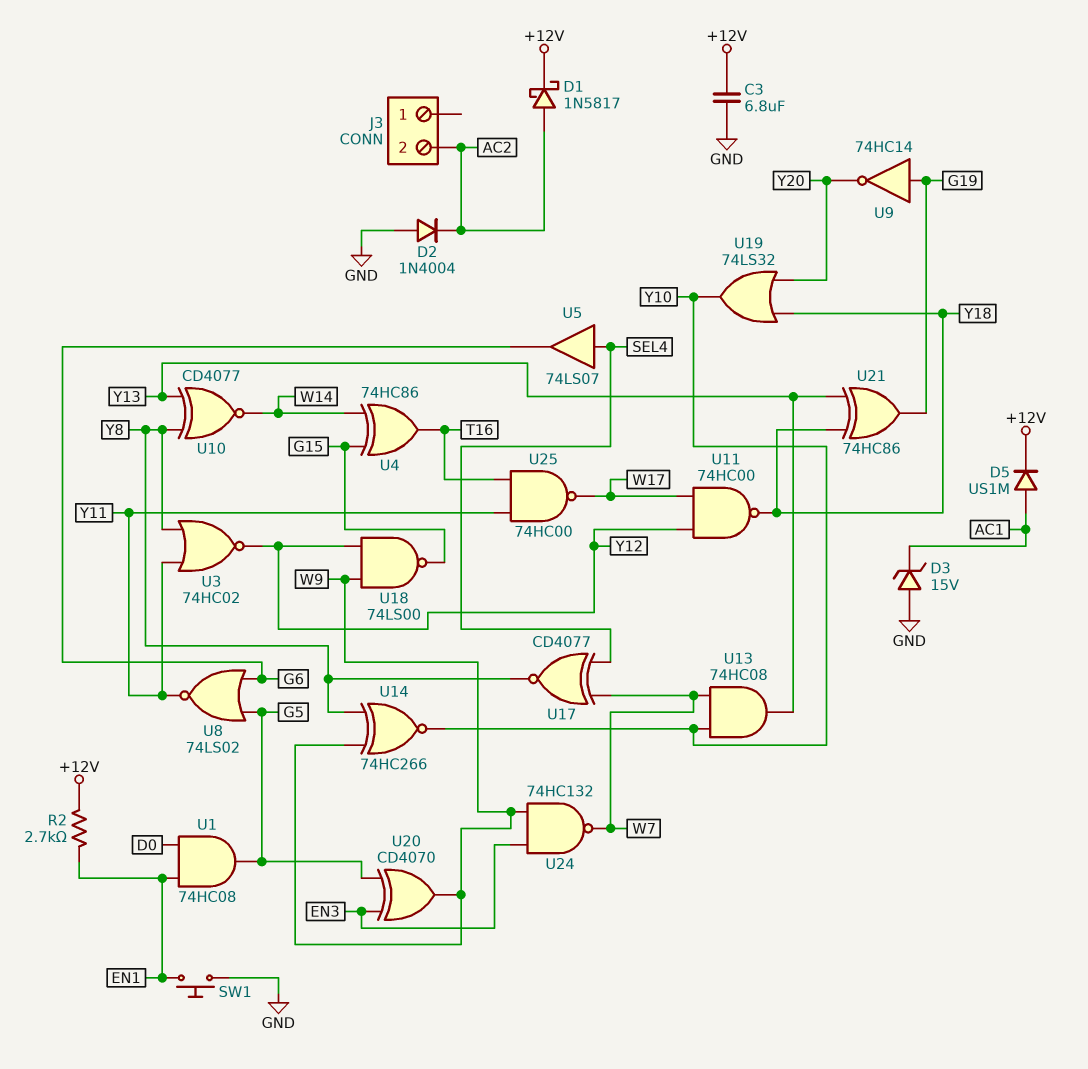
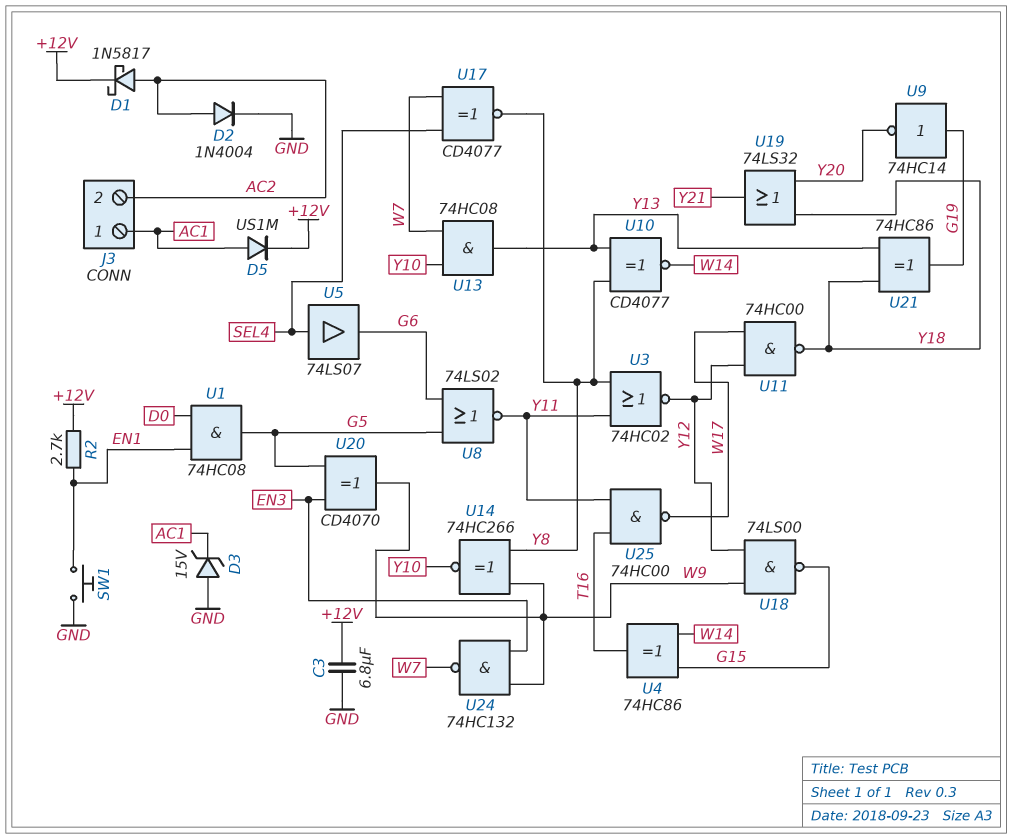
D2: diode 1N4004 (A GND, K AC2) -> diode 1N4004 (A AC2, K GND)
J3 pin 1: none -> AC1
U19: OR 74LS32 (in Y18, in Y20, out Y10) -> OR 74LS32 (in Y18, in Y20, out Y21)

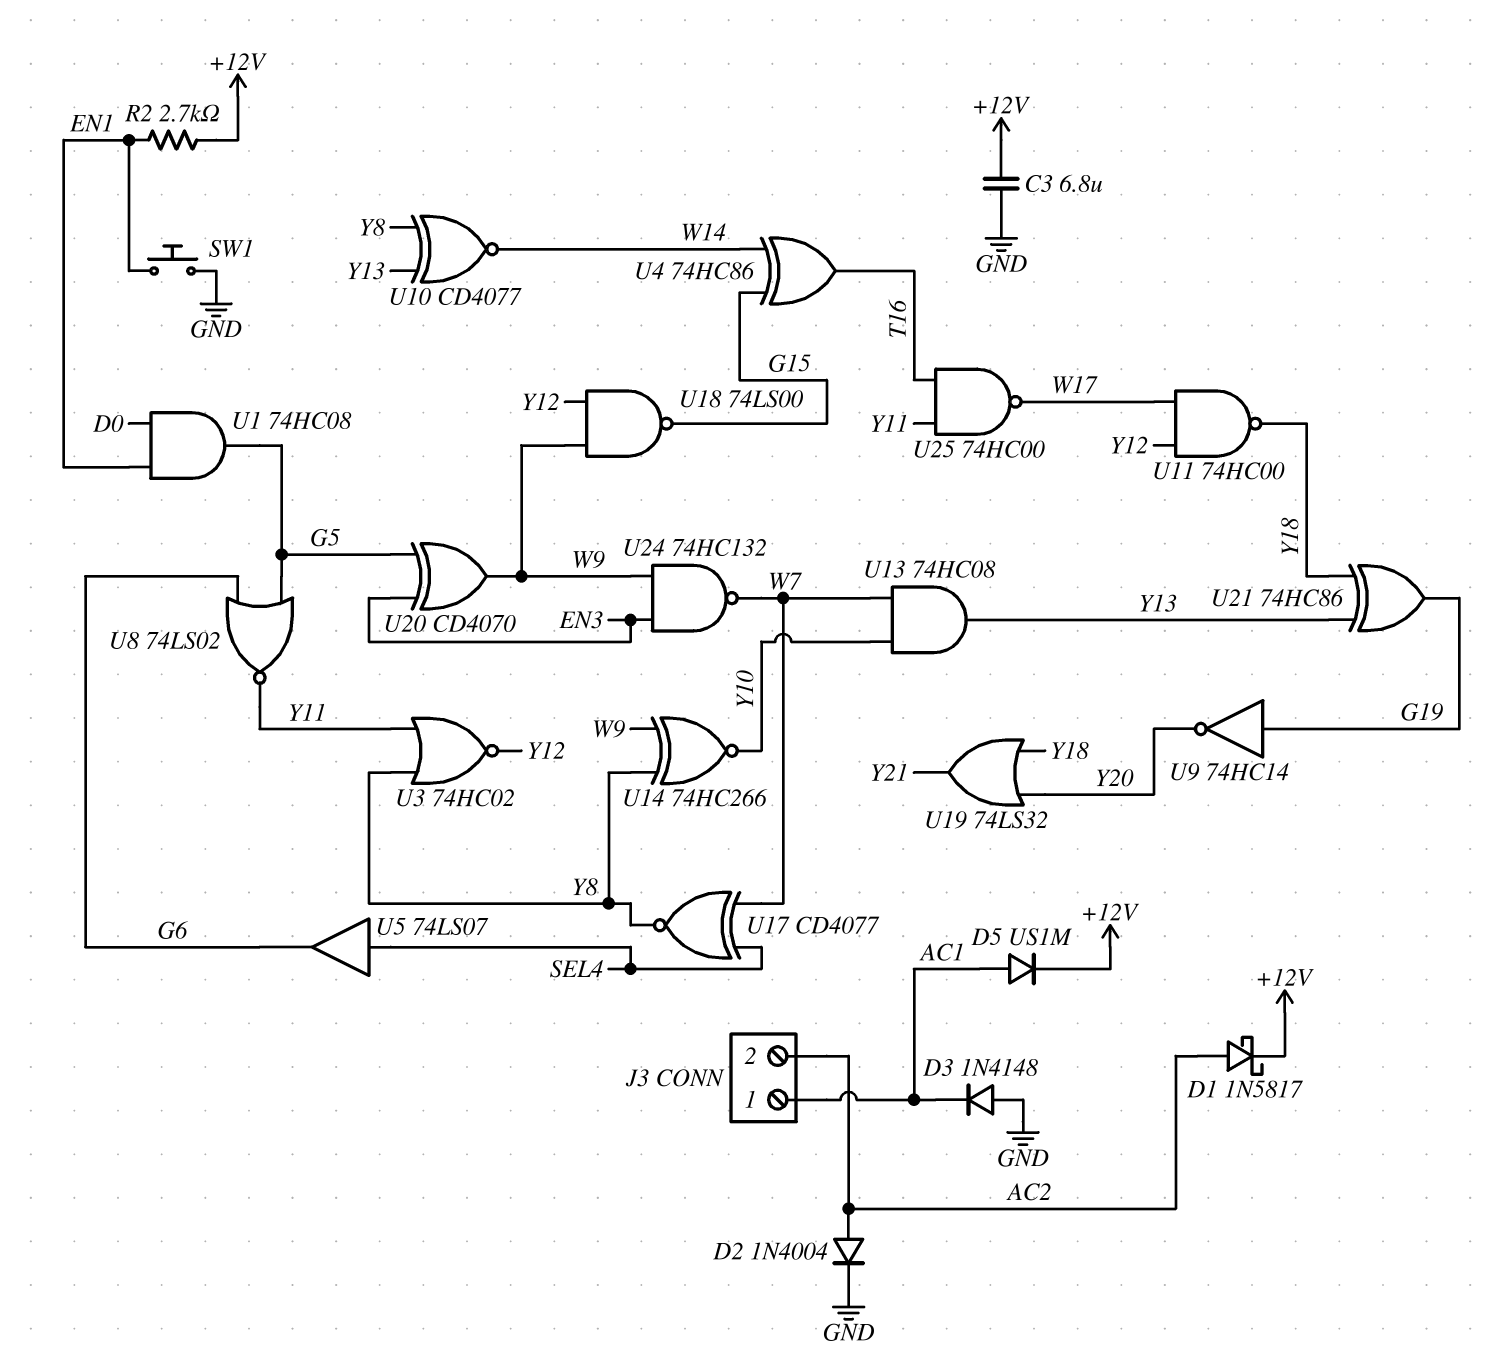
D3: zener 15V (A GND, K AC1) -> diode 1N4148 (A GND, K AC1)

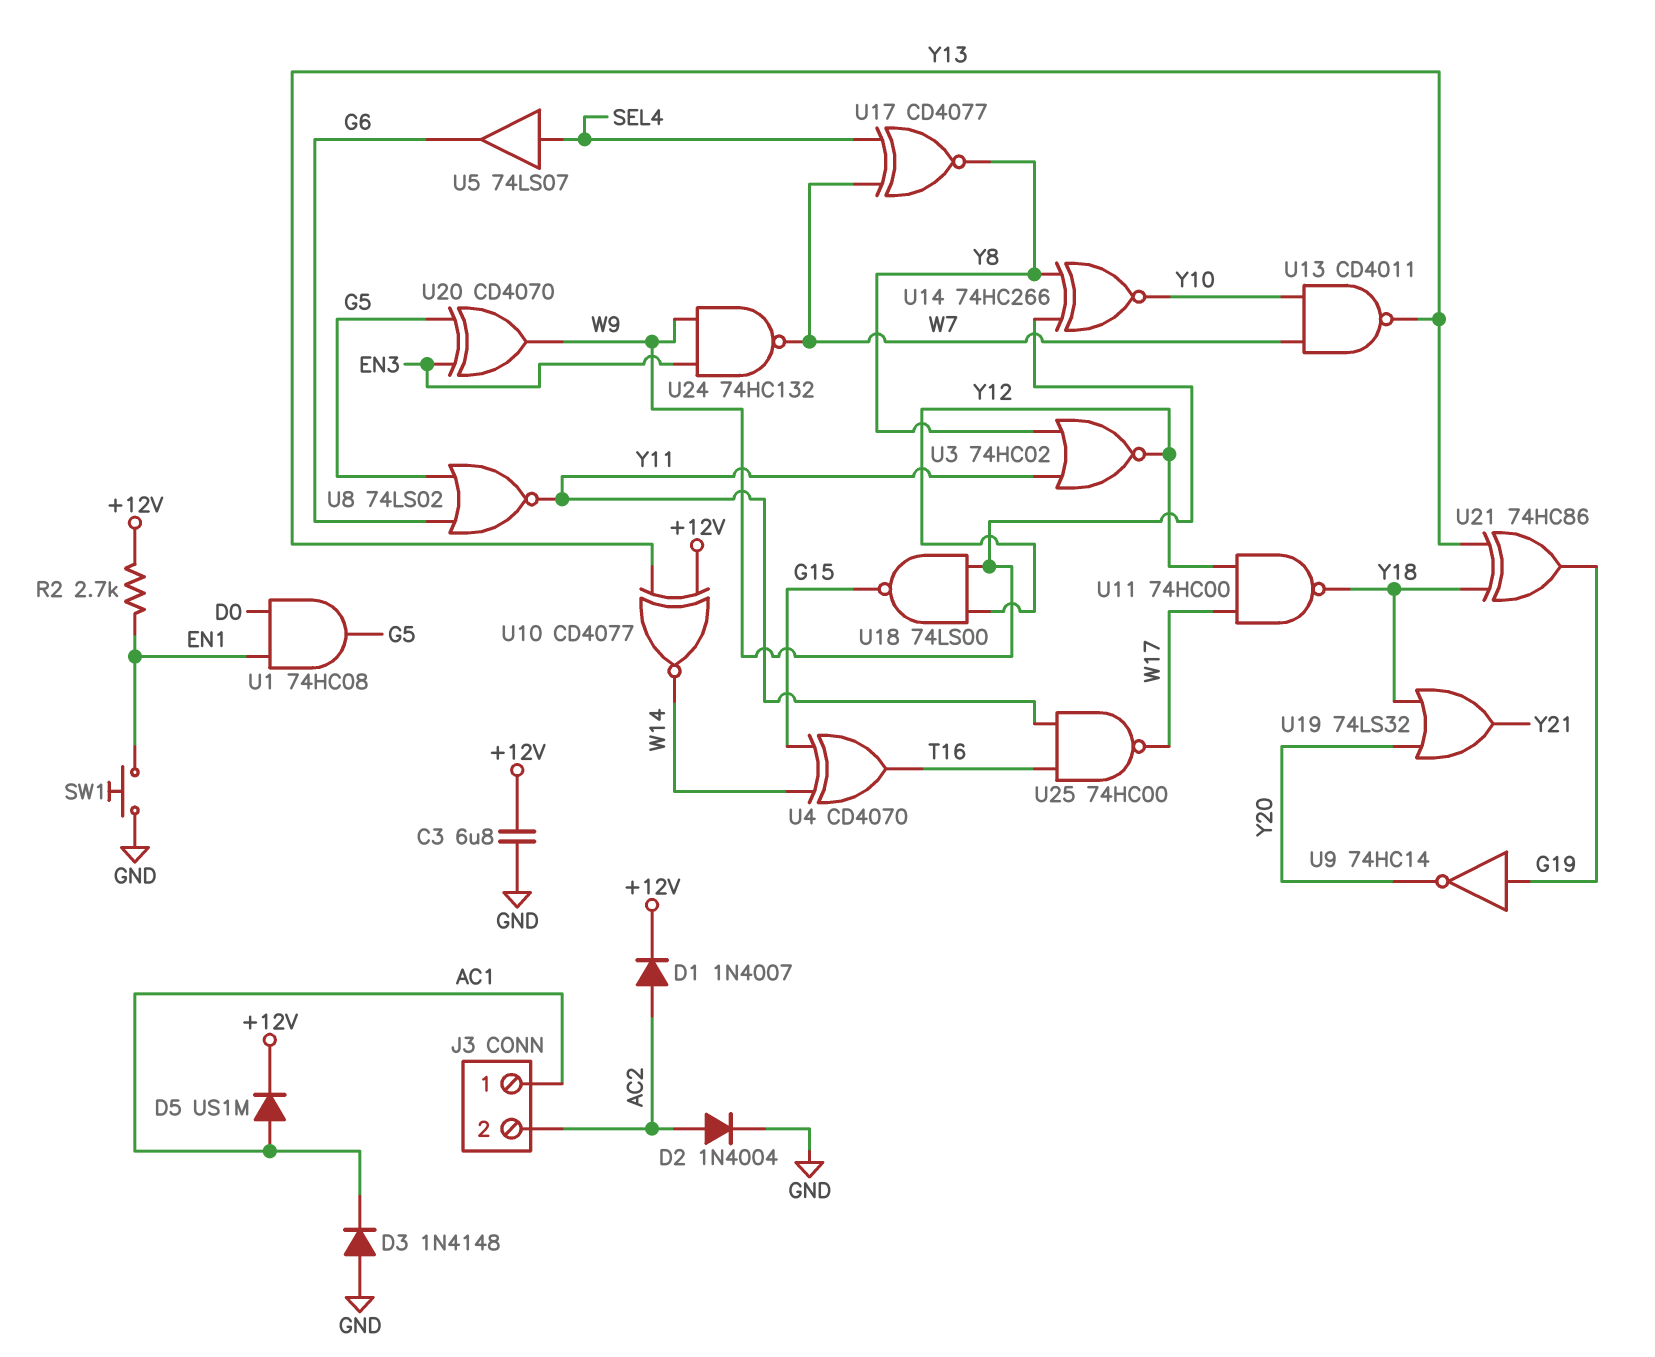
D1: schottky 1N5817 (A AC2, K +12V) -> diode 1N4007 (A AC2, K +12V)
U4: XOR 74HC86 (in G15, in W14, out T16) -> XOR CD4070 (in G15, in W14, out T16)
U10: XNOR CD4077 (in Y8, in Y13, out W14) -> XNOR CD4077 (in +12V, in Y13, out W14)
U13: AND 74HC08 (in W7, in Y10, out Y13) -> NAND CD4011 (in W7, in Y10, out Y13)

